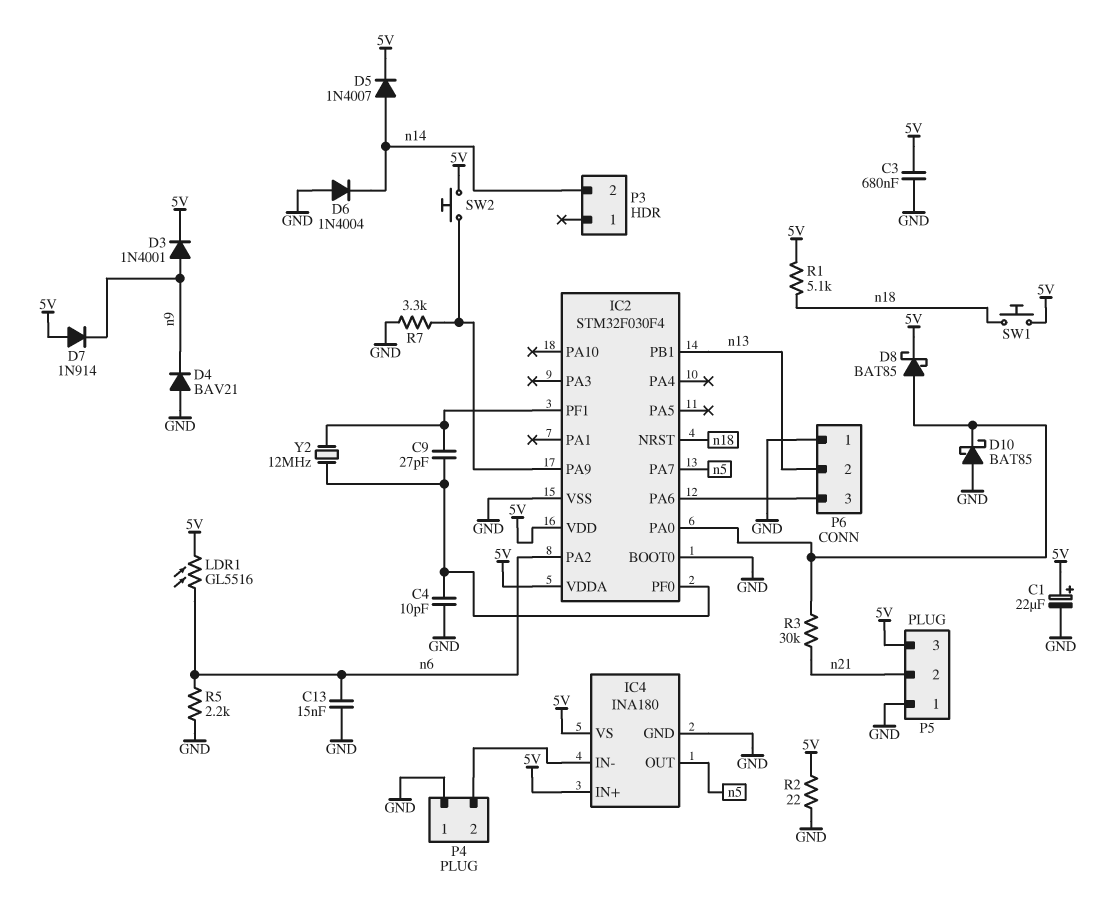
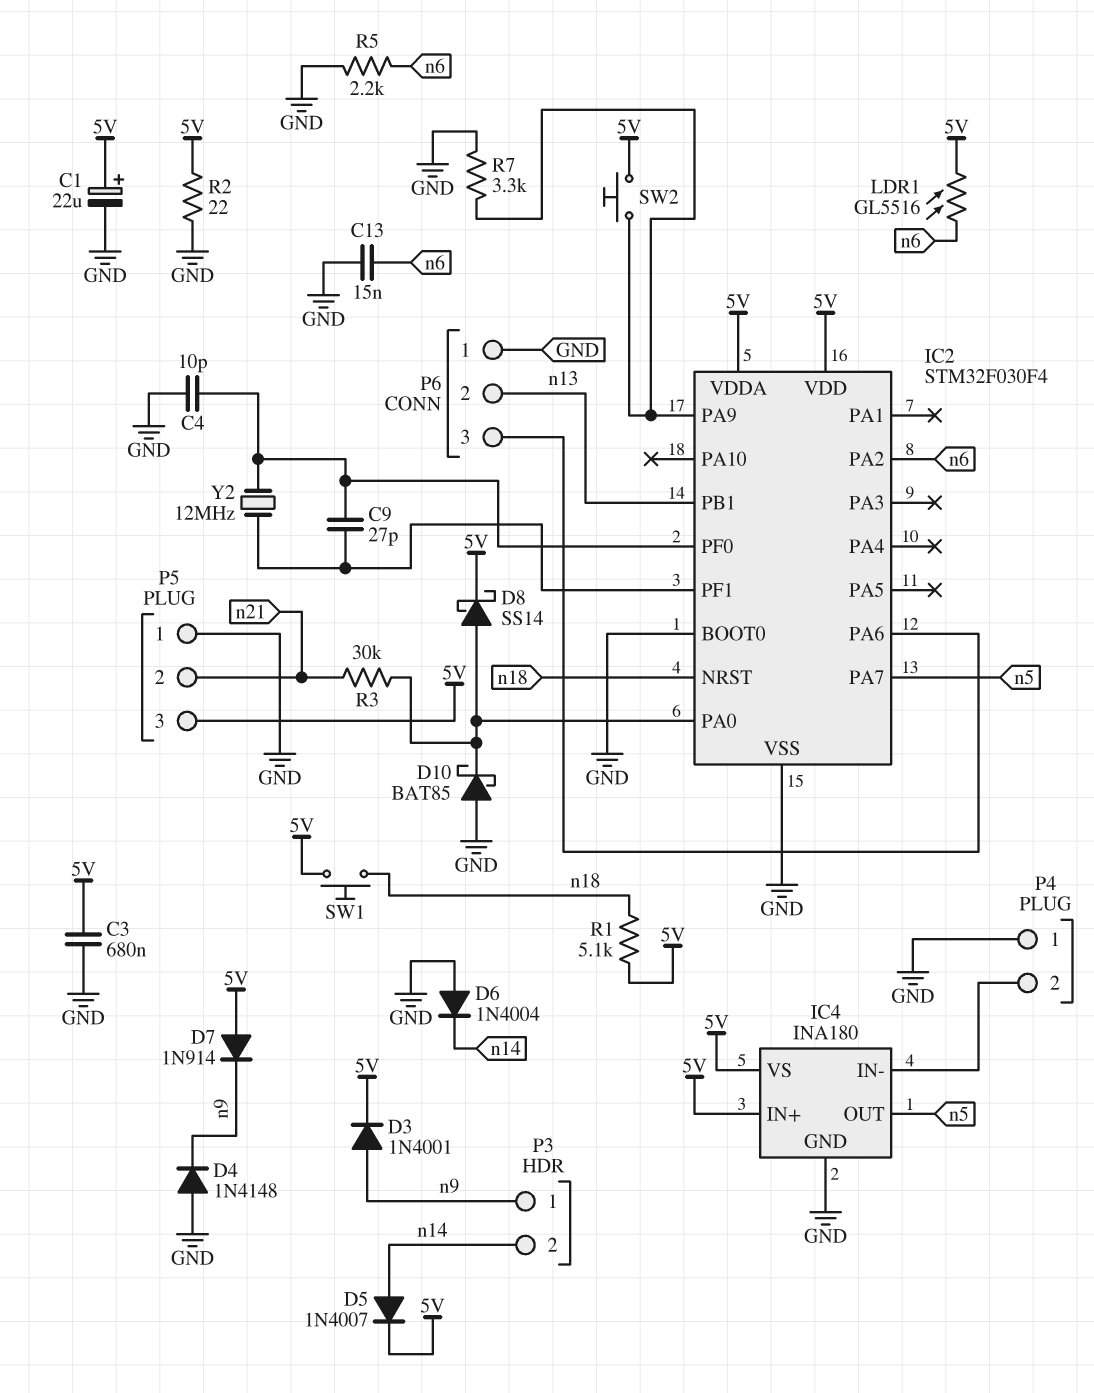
D4: diode BAV21 (A GND, K n9) -> diode 1N4148 (A GND, K n9)
D8: schottky BAT85 (A IC2/PA0, K 5V) -> schottky SS14 (A IC2/PA0, K 5V)
P3 pin 1: none -> n9

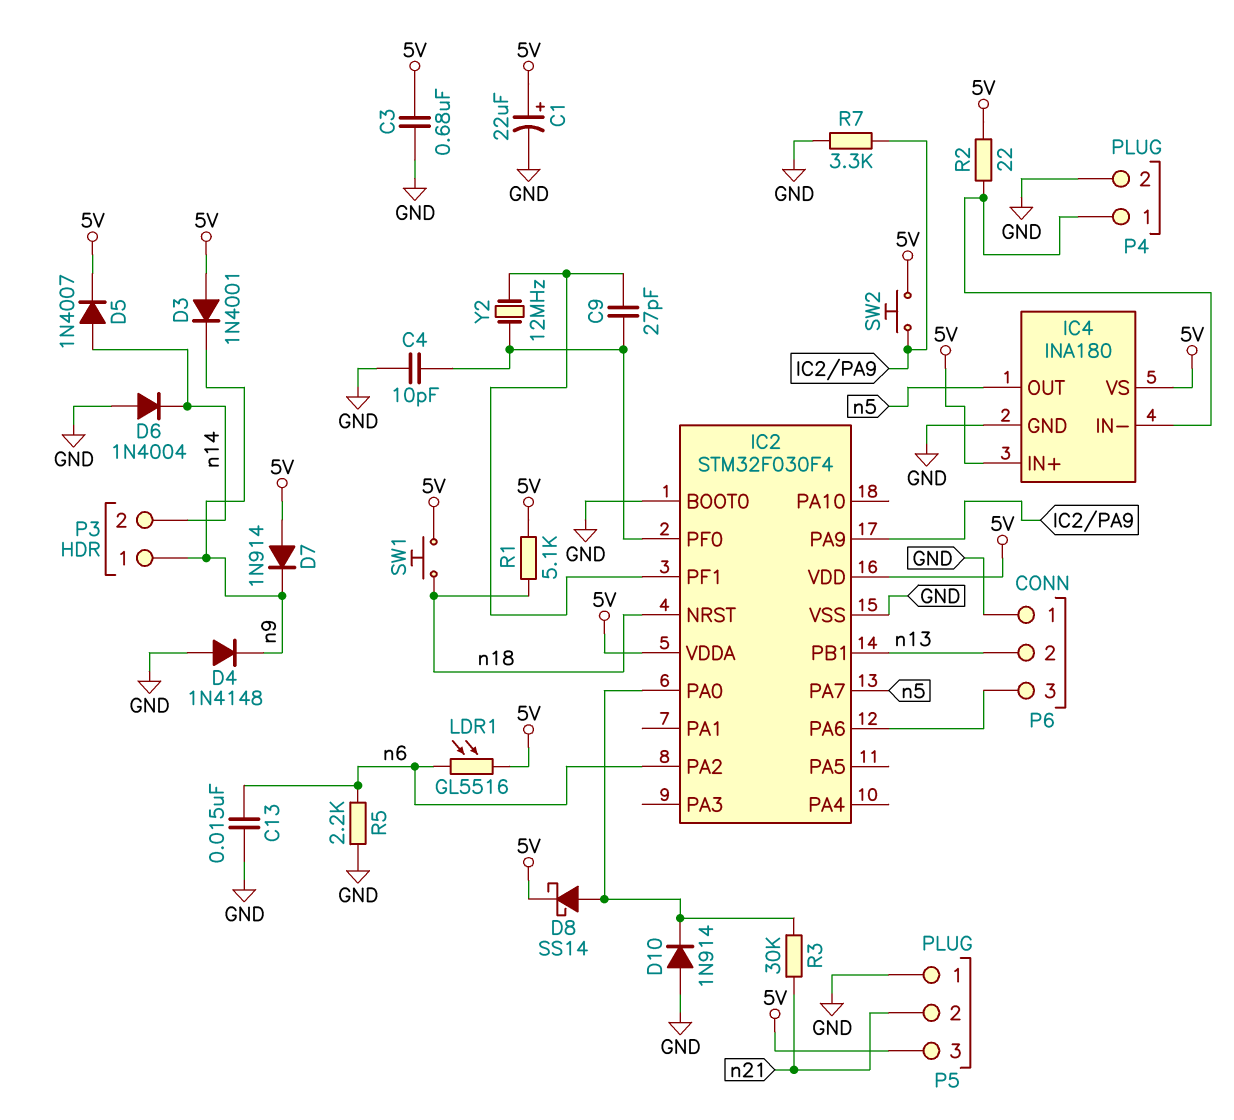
D3: diode 1N4001 (A n9, K 5V) -> diode 1N4001 (A 5V, K n9)
D10: schottky BAT85 (A GND, K IC2/PA0) -> diode 1N914 (A GND, K IC2/PA0)
P4 pin 1: GND -> IC4/IN-
P4 pin 2: IC4/IN- -> GND
R2: 22 (5V, GND) -> 22 (5V, IC4/IN-)

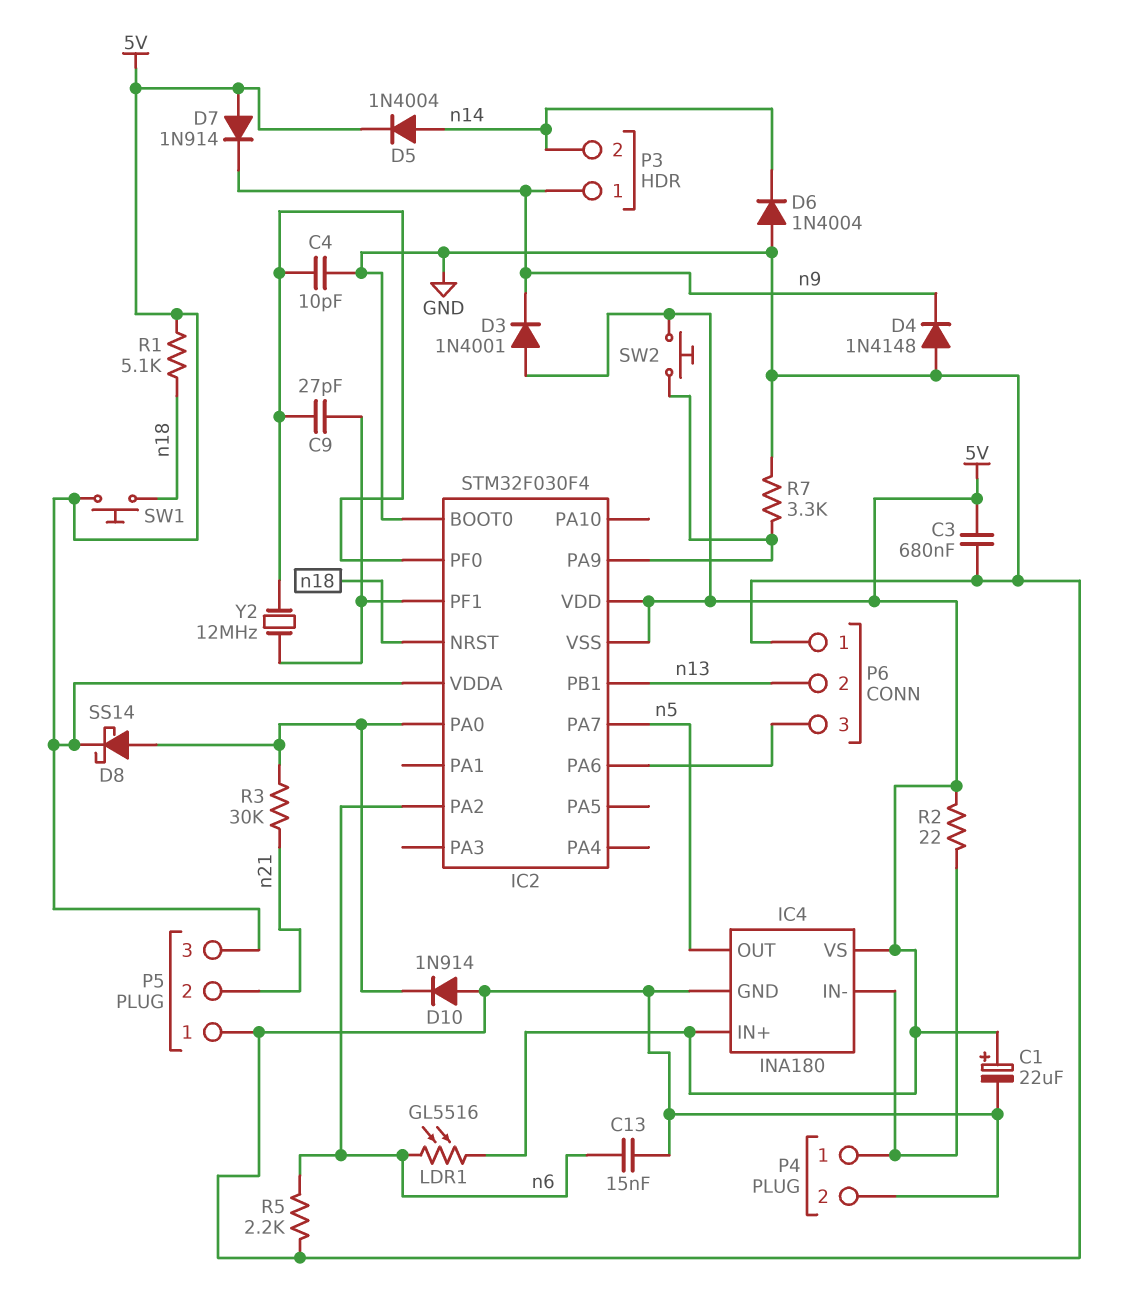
D5: diode 1N4007 (A n14, K 5V) -> diode 1N4004 (A n14, K 5V)
IC2 pin VSS: GND -> 5V

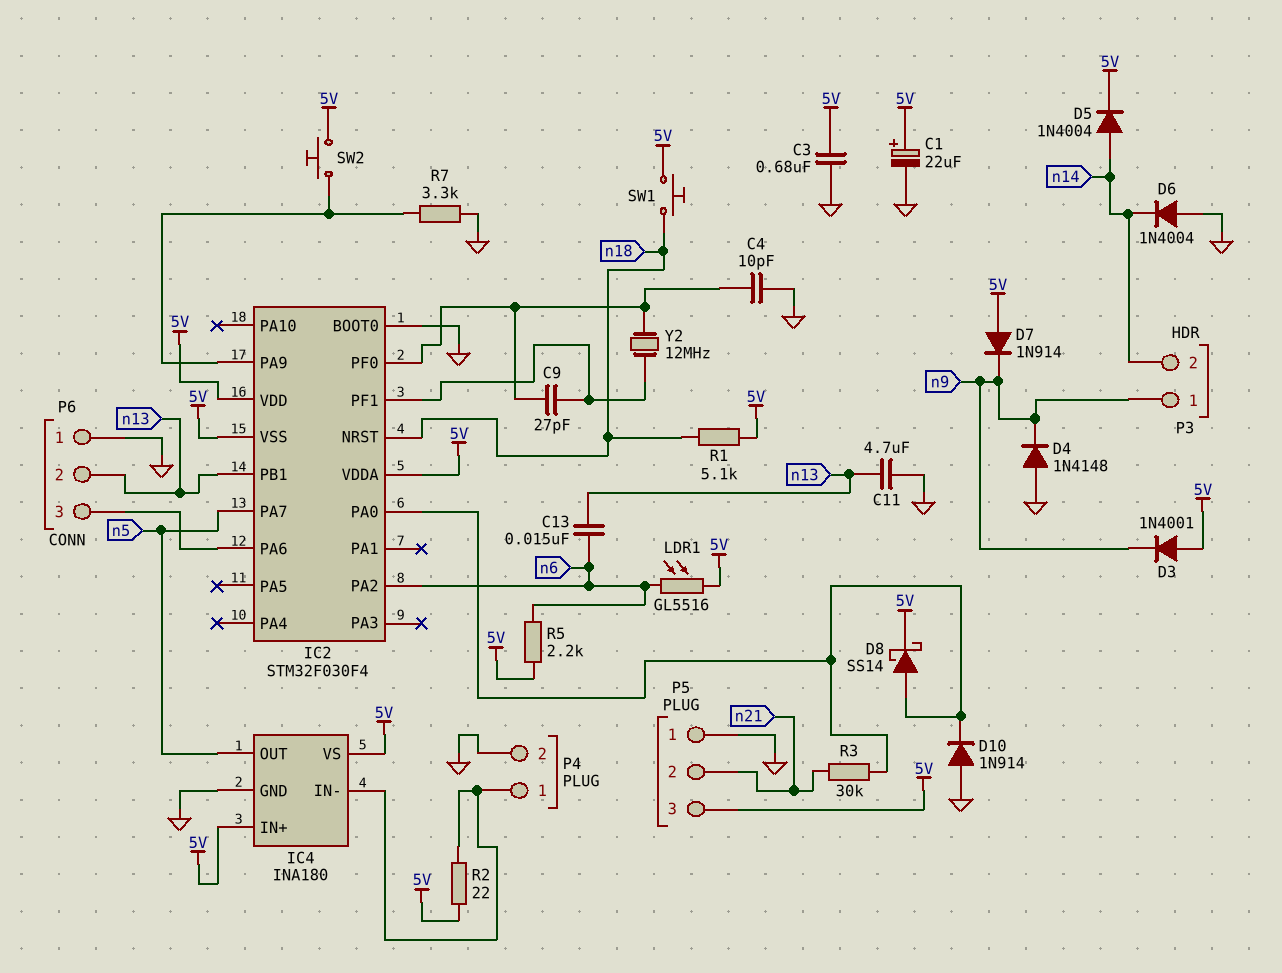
C11: none -> 4.7uF (GND, n13)
C13: 15nF (GND, n6) -> 15nF (n6, n13)
R5: 2.2k (GND, n6) -> 2.2k (5V, n6)

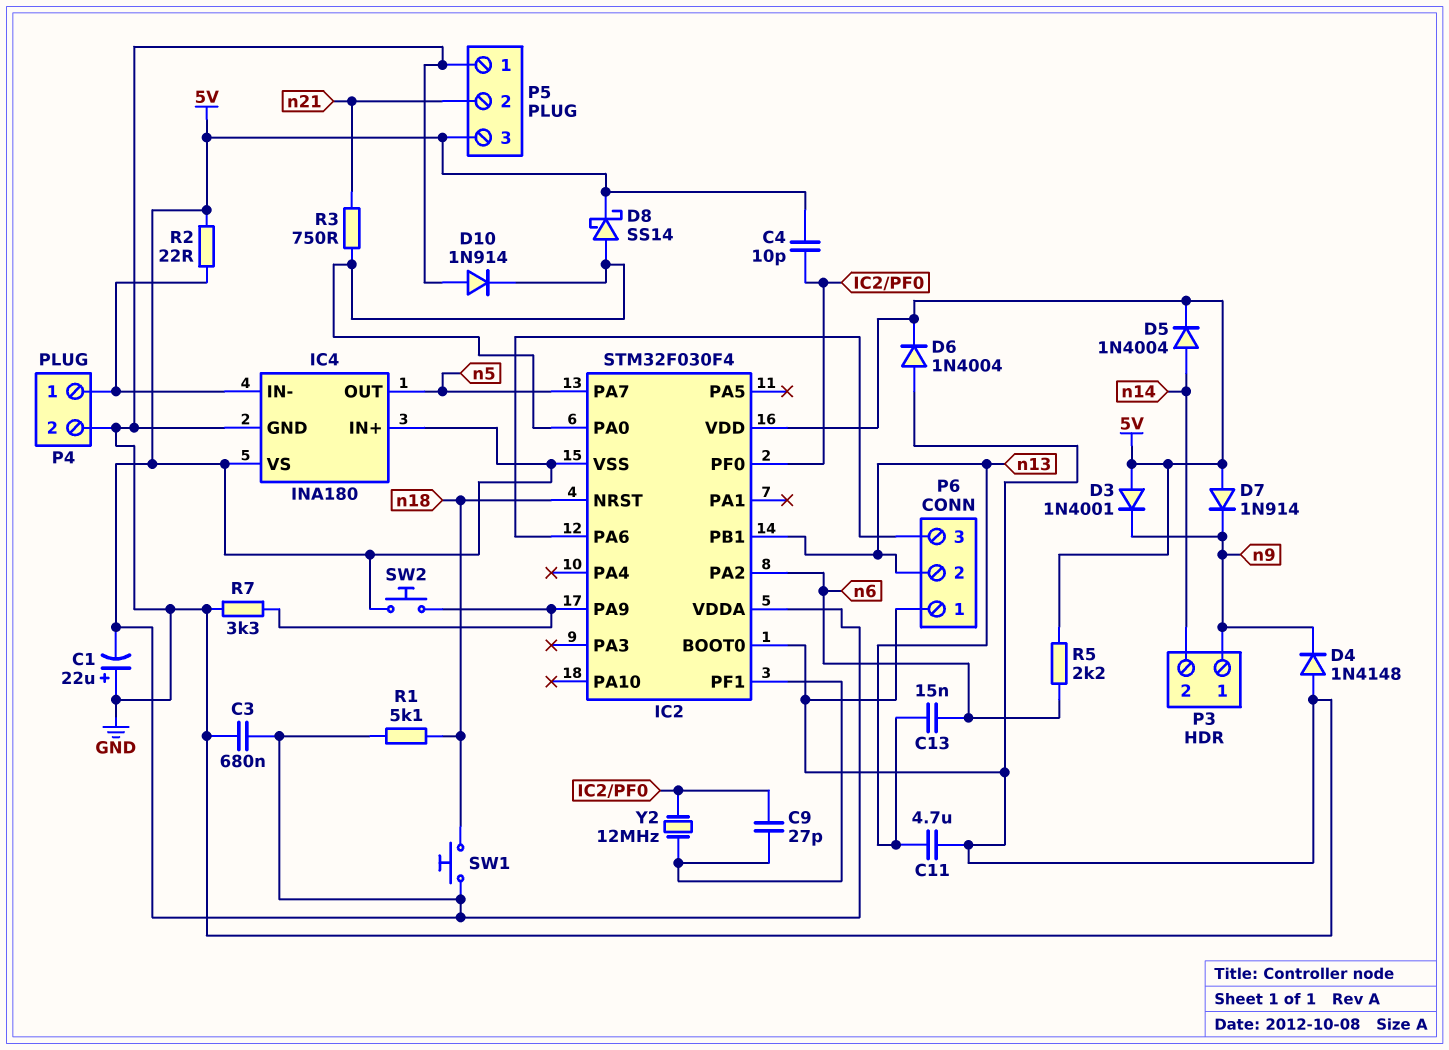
C1: 22uF (plus 5V, minus GND) -> 22uF (plus GND, minus 5V)
C4: 10pF (GND, IC2/PF0) -> 10pF (5V, IC2/PF0)
D6: diode 1N4004 (A GND, K n14) -> diode 1N4004 (A GND, K 5V)
LDR1: GL5516 (5V, n6) -> none
R3: 30k (IC2/PA0, n21) -> 750 (IC2/PA0, n21)

